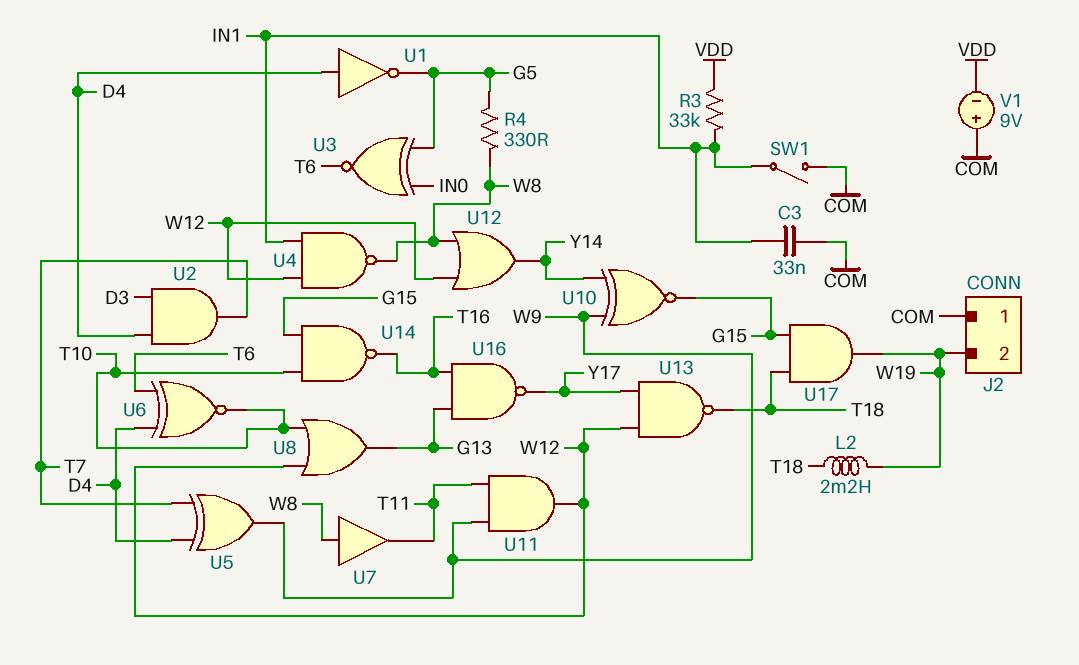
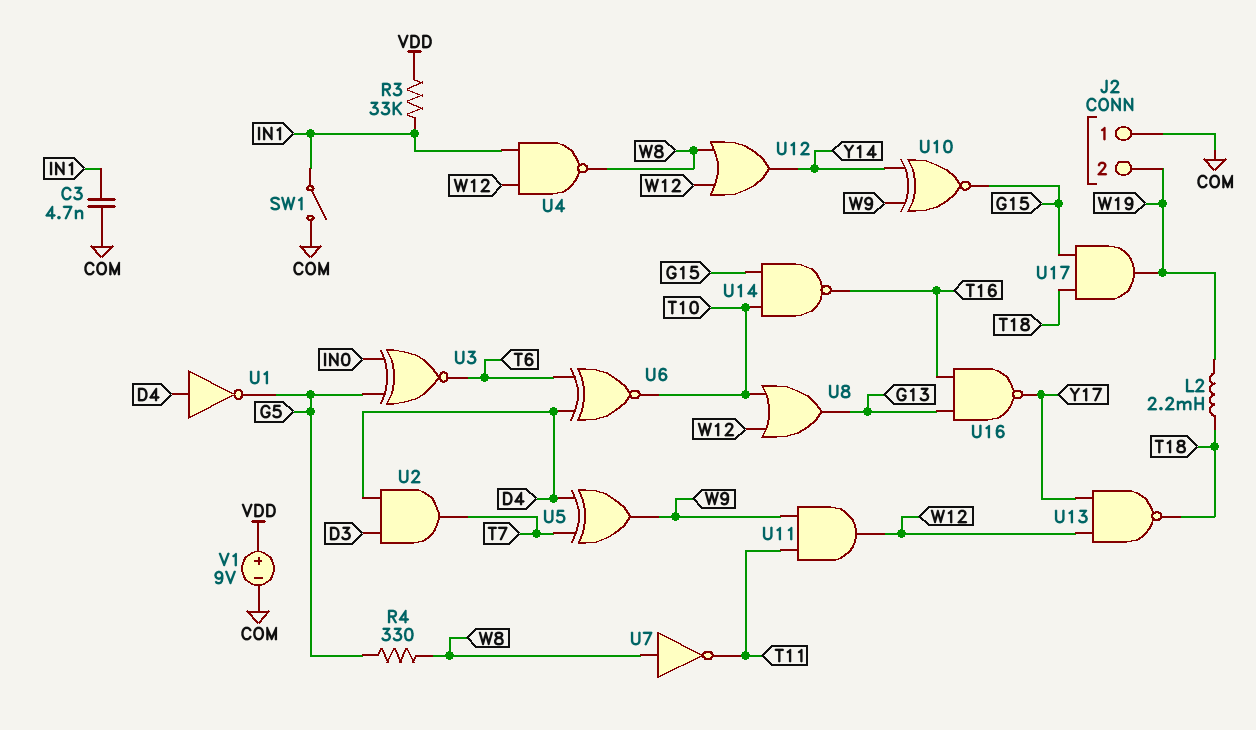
C3: 33nF (COM, IN1) -> 4.7nF (COM, IN1)
U7: buffer (in W8, out T11) -> NOT (in W8, out T11)
V1: 9V (plus COM, minus VDD) -> 9V (plus VDD, minus COM)

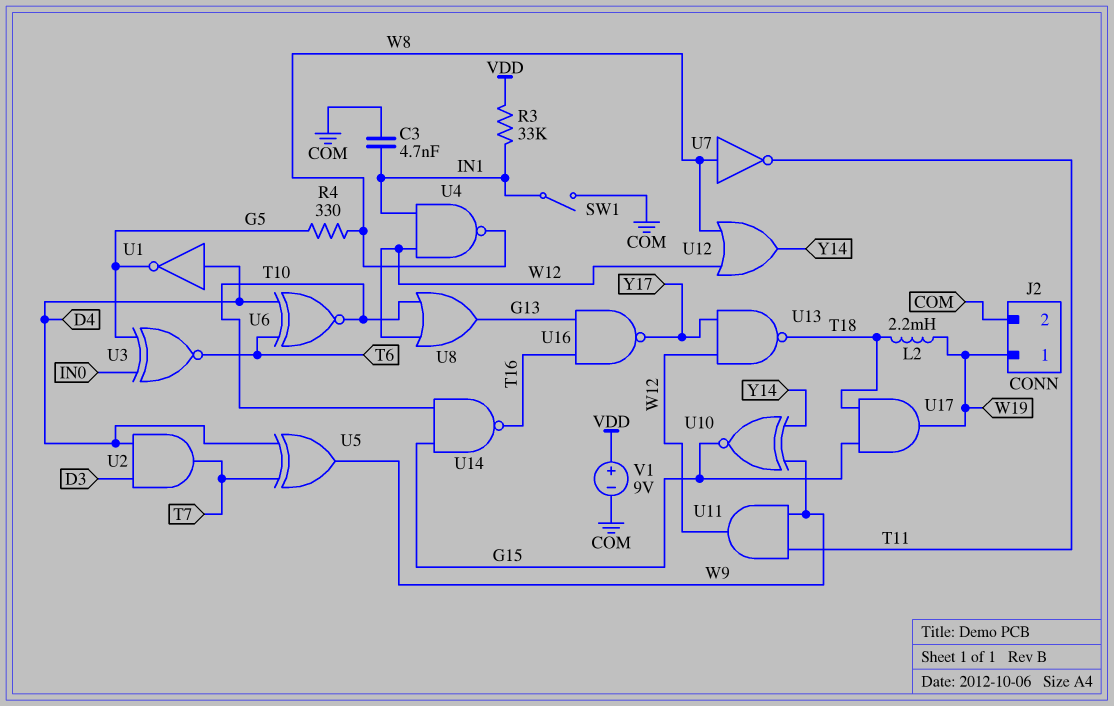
J2 pin 1: COM -> W19
J2 pin 2: W19 -> COM

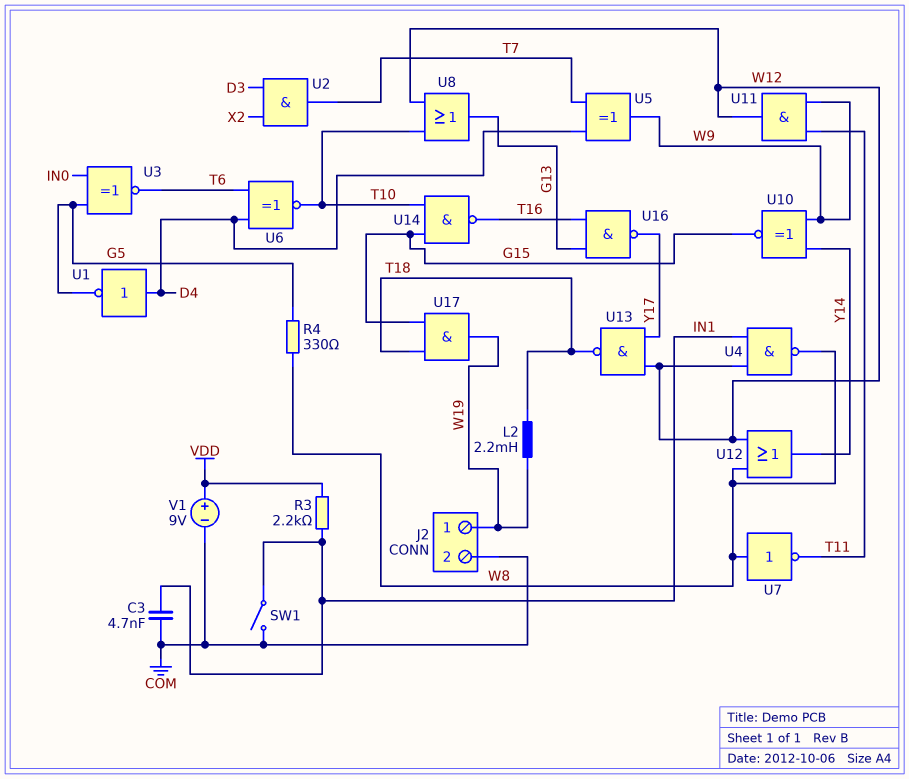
R3: 33k (IN1, VDD) -> 2.2k (IN1, VDD)
U2: AND (in D3, in D4, out T7) -> AND (in D3, in X2, out T7)

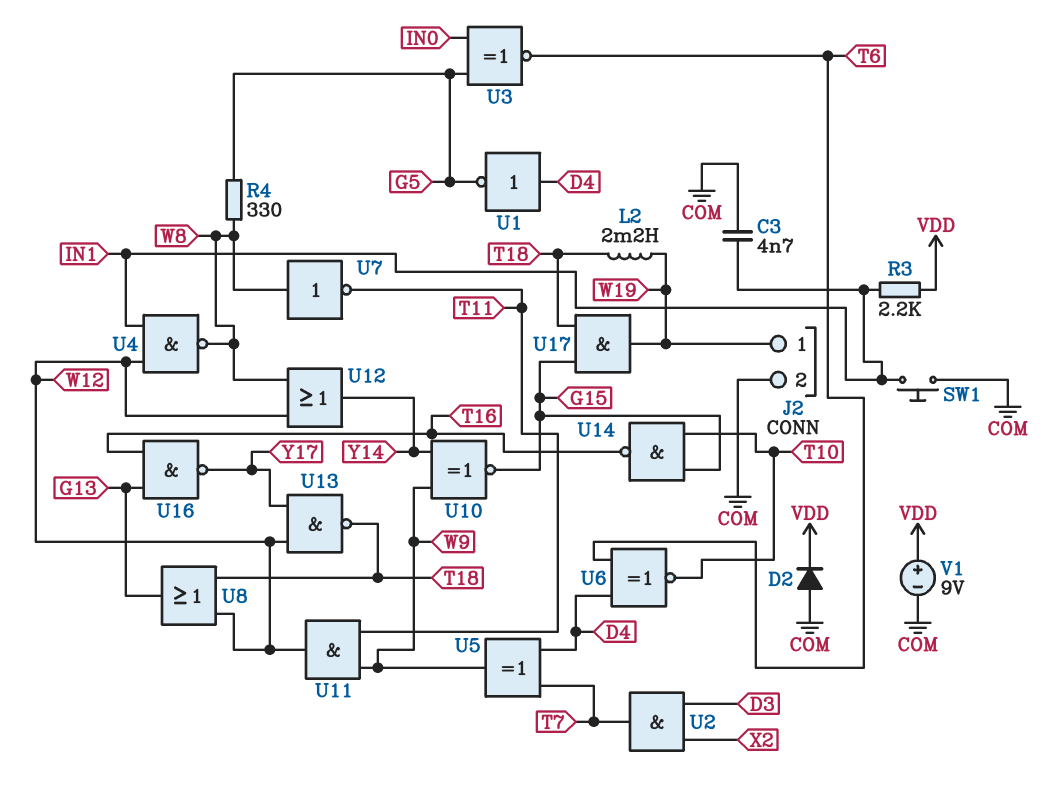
D2: none -> diode (A COM, K VDD)
SW1: switch (COM, IN1) -> button (COM, IN1)
U8: OR (in T10, in W12, out G13) -> OR (in T18, in W12, out G13)

